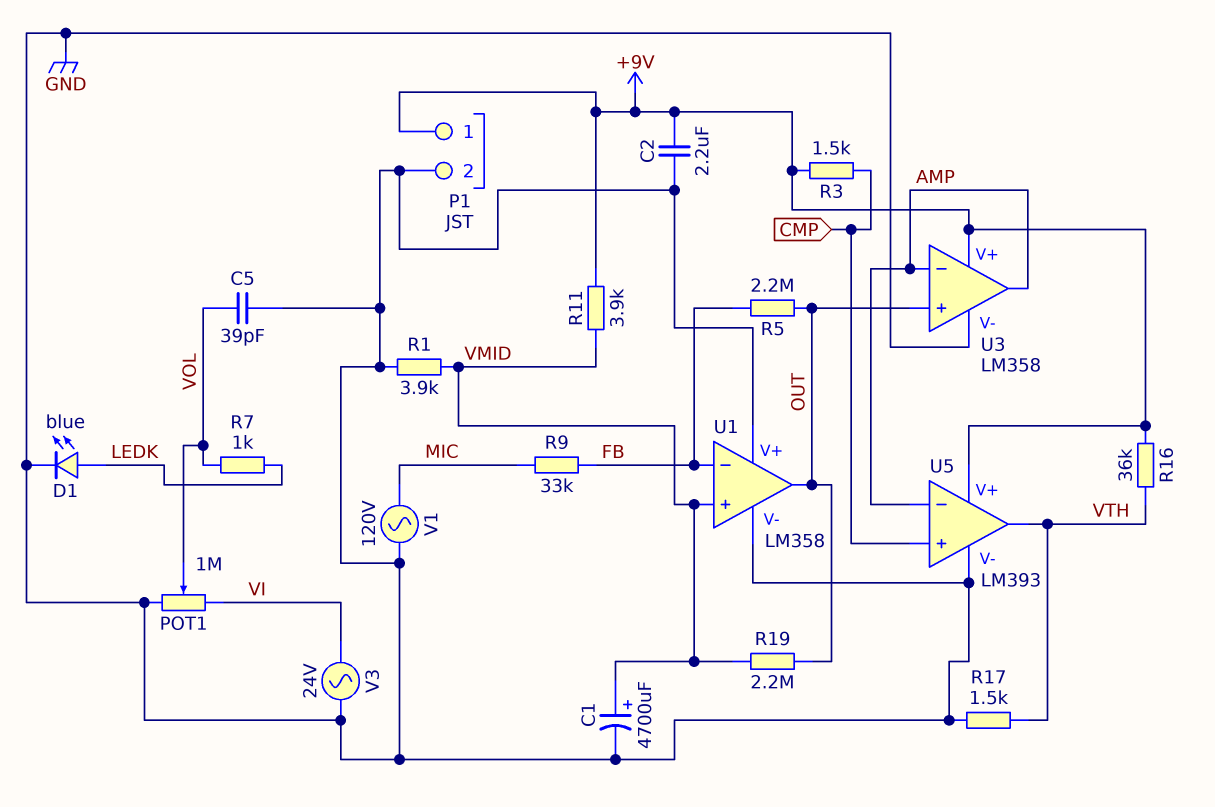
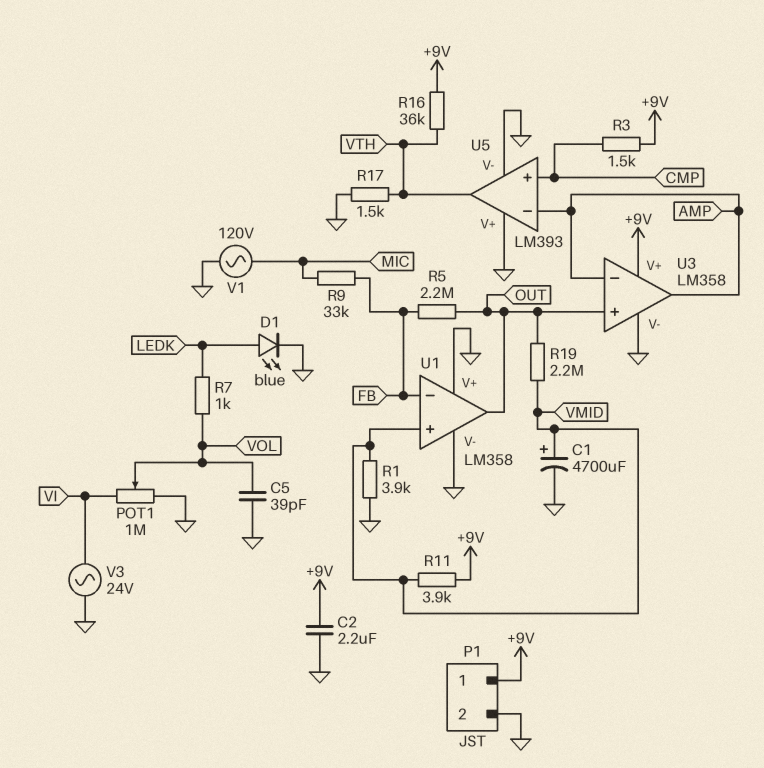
U5 pin V+: +9V -> GND

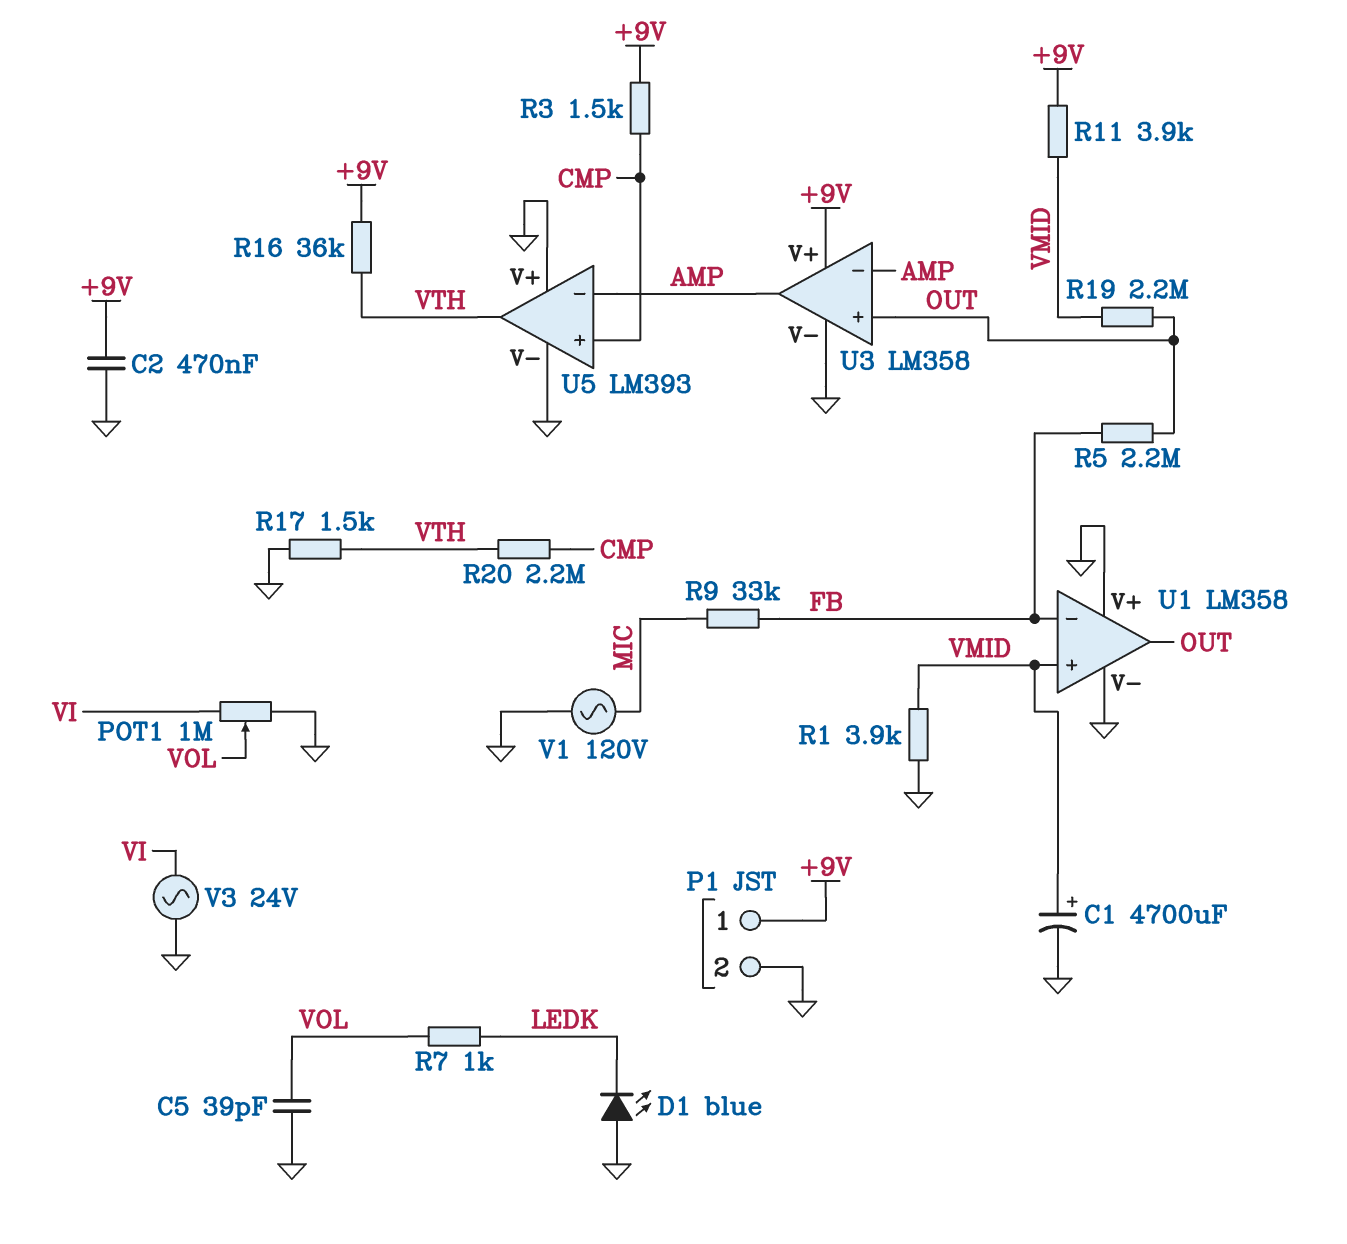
C2: 2.2uF (+9V, GND) -> 470nF (+9V, GND)
D1: LED blue (A LEDK, K GND) -> LED blue (A GND, K LEDK)
R20: none -> 2.2M (CMP, VTH)

